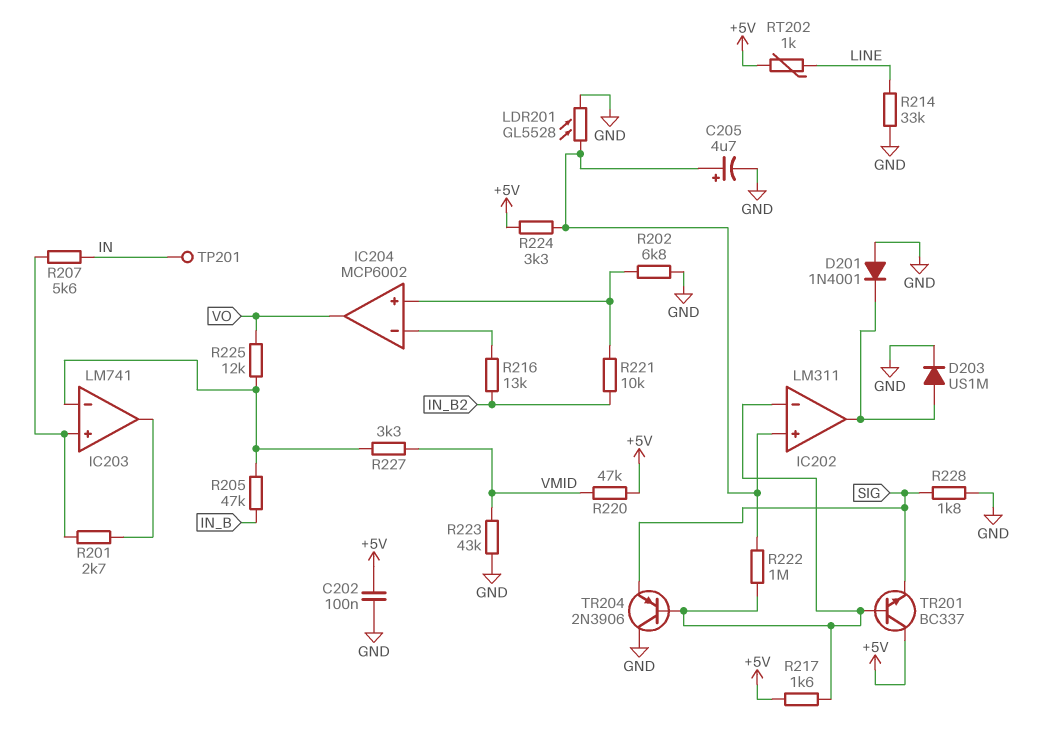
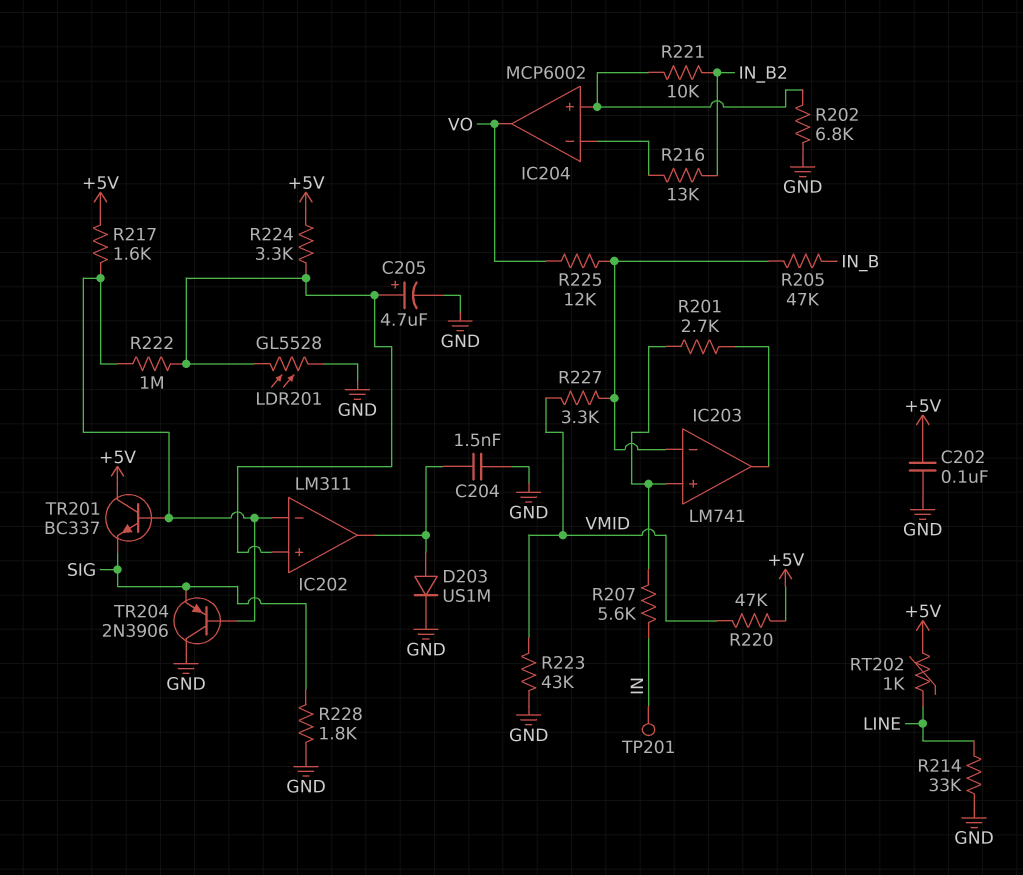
C204: none -> 1.5nF (GND, IC202/out)
D201: diode 1N4001 (A GND, K IC202/out) -> none

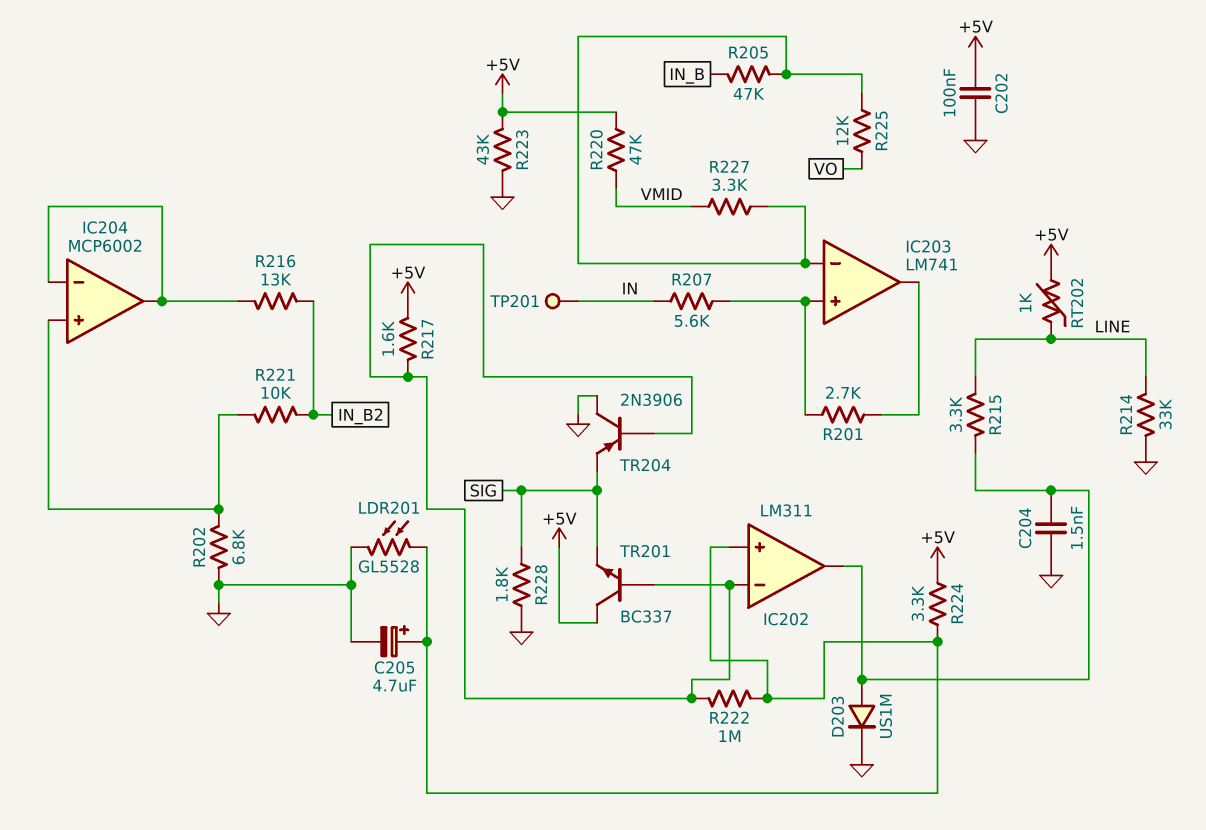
IC204 pin out: VO -> IC204/in-
R215: none -> 3.3k (IC202/out, LINE)
R223: 43k (GND, VMID) -> 43k (+5V, GND)

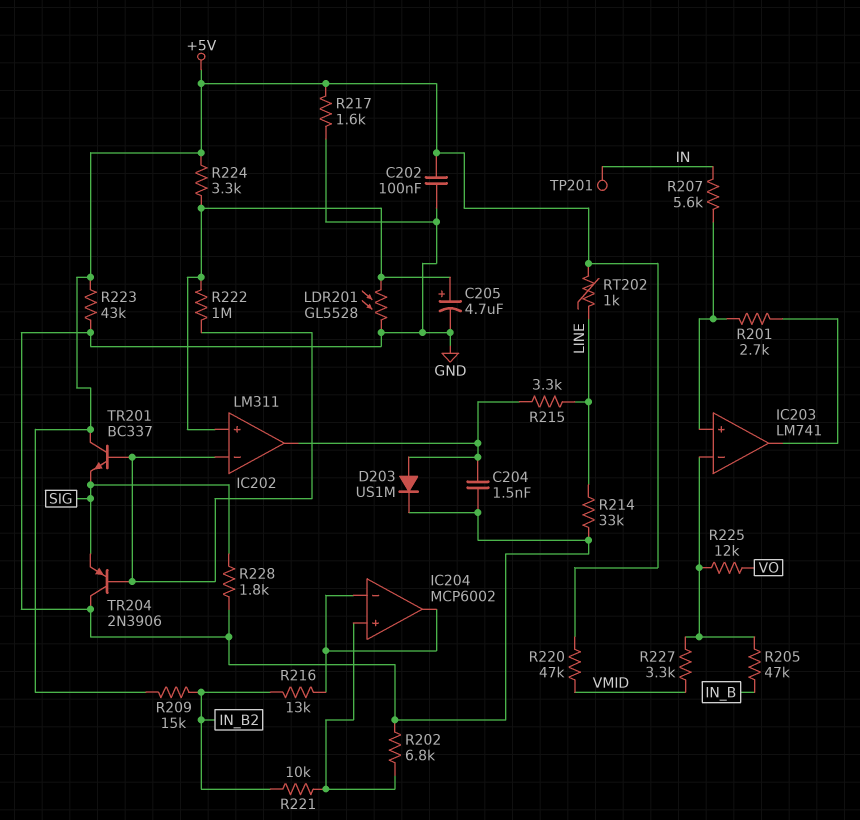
R209: none -> 15k (+5V, IN_B2)
R217: 1.6k (+5V, IC202/in-) -> 1.6k (+5V, GND)

